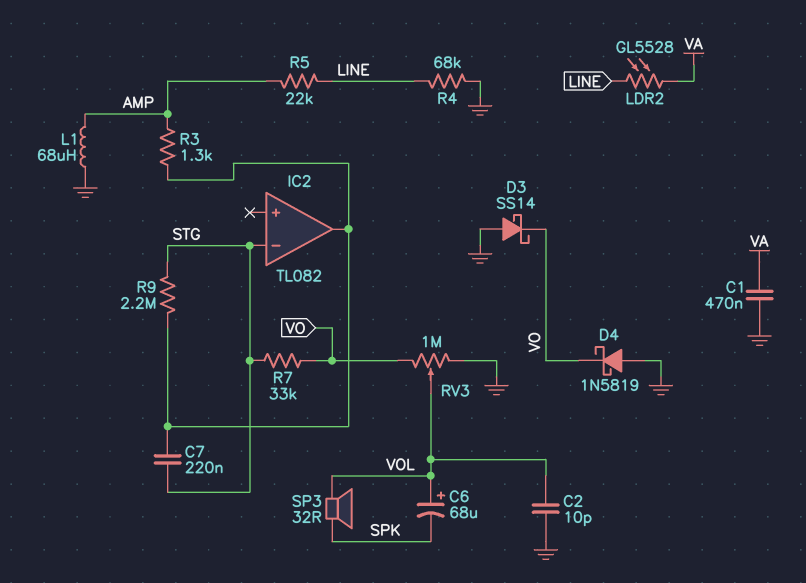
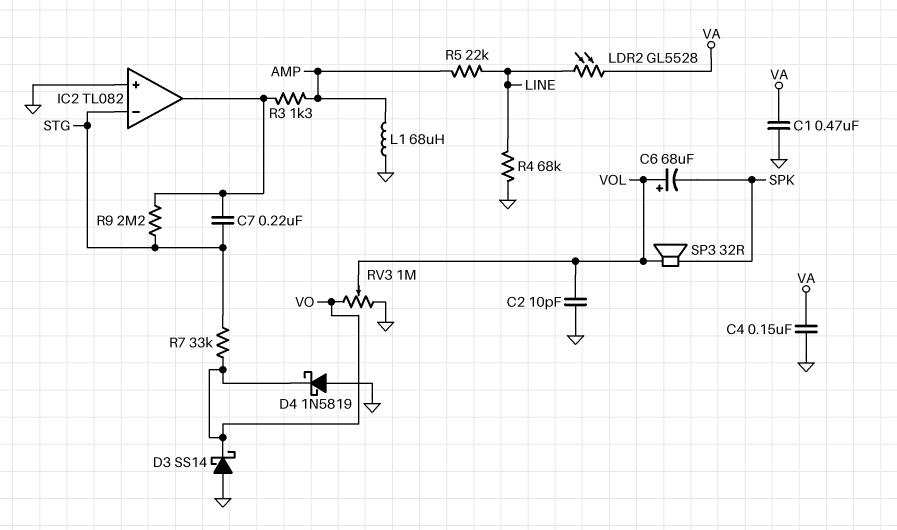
C4: none -> 150nF (GND, VA)
IC2 pin in+: none -> GND

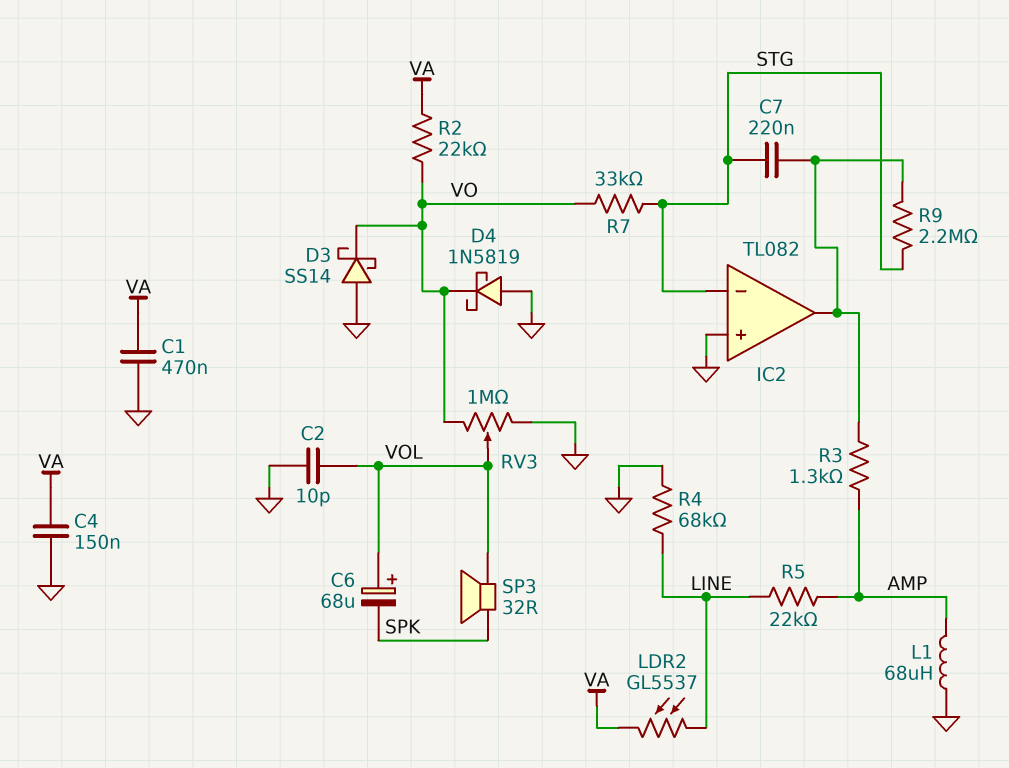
LDR2: GL5528 (LINE, VA) -> GL5537 (LINE, VA)
R2: none -> 22k (VA, VO)

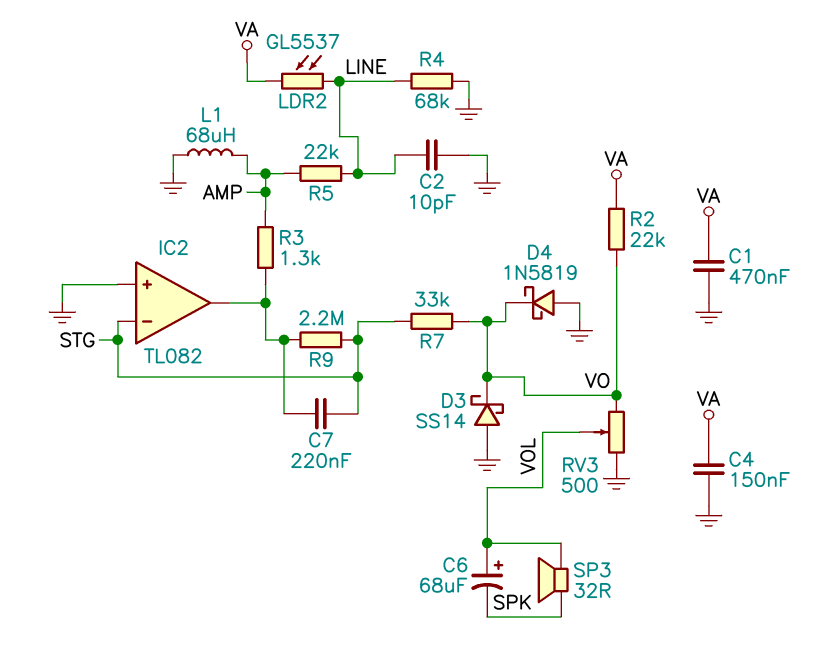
C2: 10pF (GND, VOL) -> 10pF (GND, LINE)
RV3: 1M (GND, VO, wiper VOL) -> 500 (GND, VO, wiper VOL)

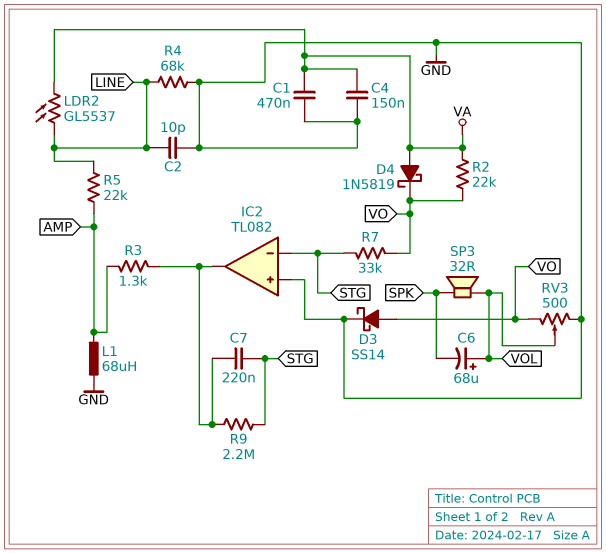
D3: schottky SS14 (A GND, K VO) -> schottky SS14 (A VO, K GND)
D4: schottky 1N5819 (A GND, K VO) -> schottky 1N5819 (A VA, K VO)

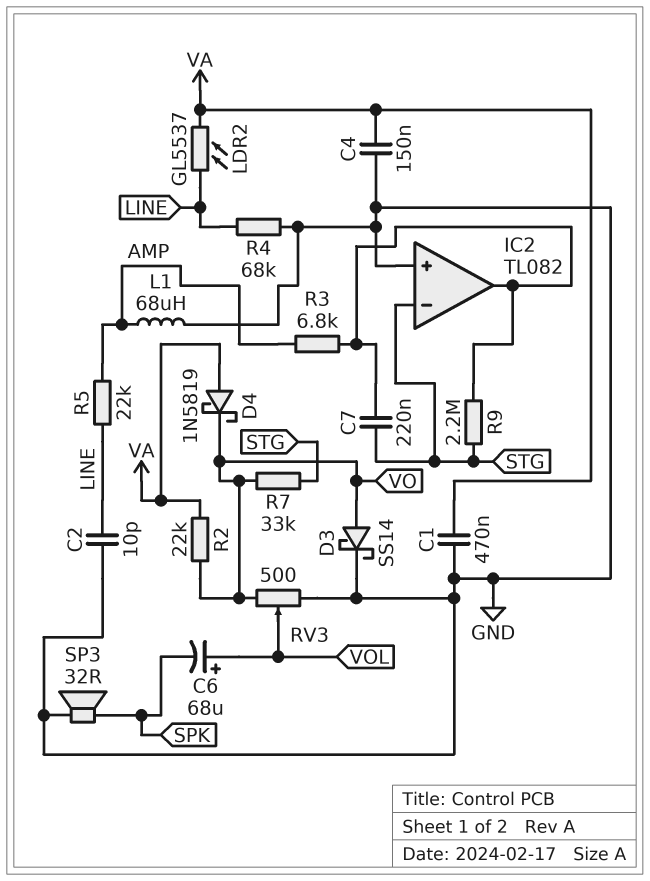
R3: 1.3k (AMP, IC2/out) -> 6.8k (AMP, IC2/out)
SP3: speaker 32R (SPK, VOL) -> speaker 32R (GND, SPK)

